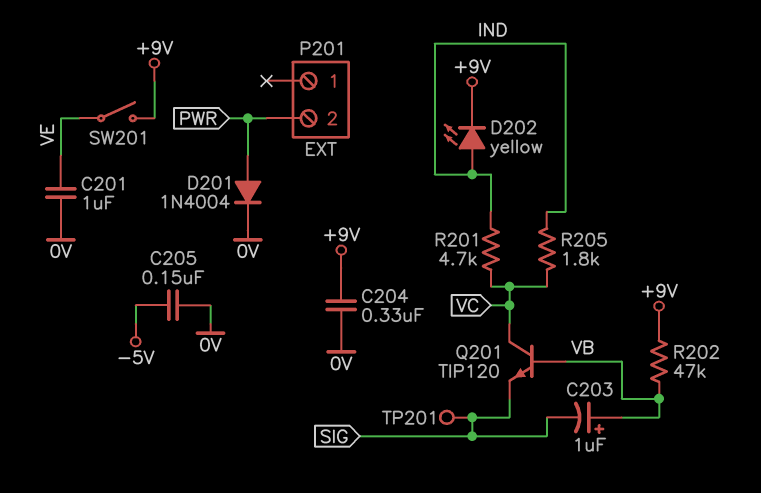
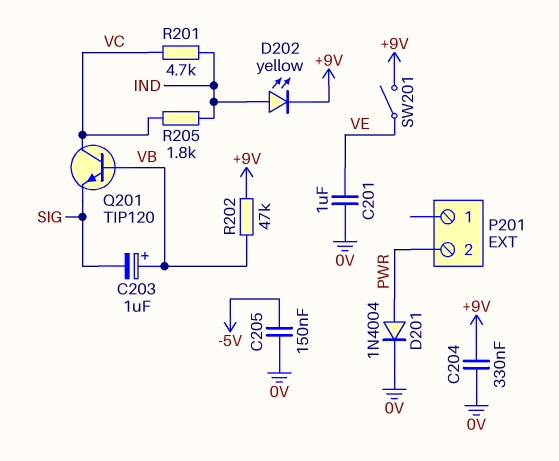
TP201: test point (SIG) -> none

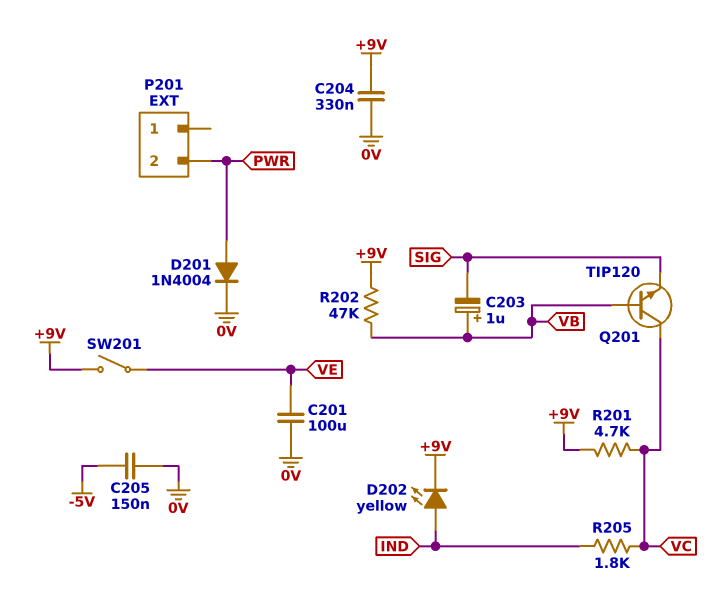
C201: 1uF (0V, VE) -> 100uF (0V, VE)
R201: 4.7k (IND, VC) -> 4.7k (+9V, VC)

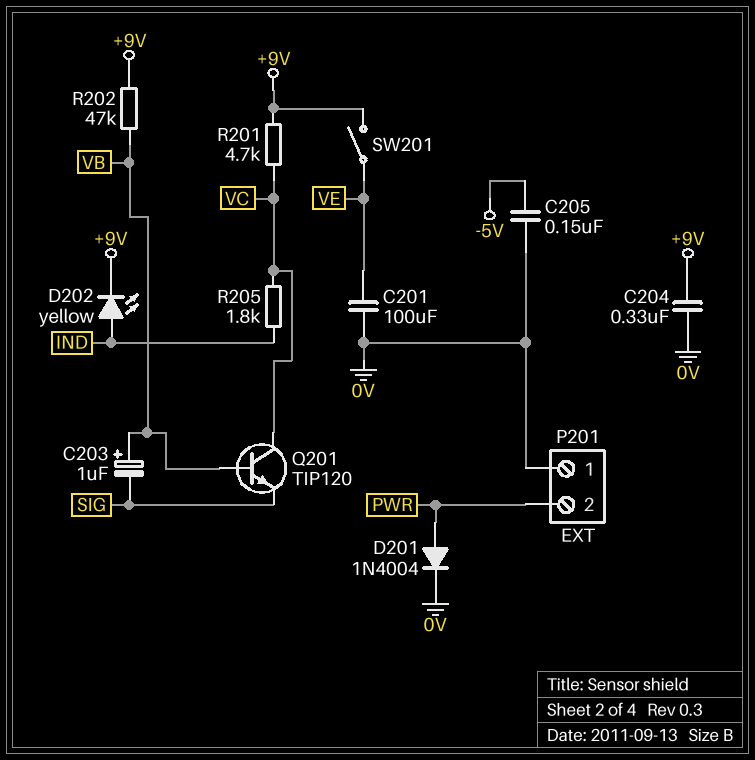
P201 pin 1: none -> 0V

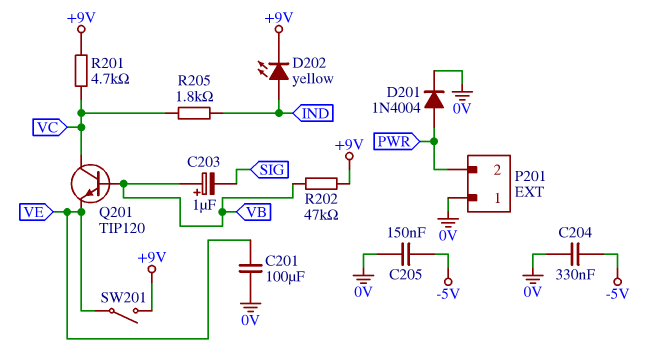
C204: 330nF (+9V, 0V) -> 330nF (-5V, 0V)
Q201: NPN TIP120 (B VB, C VC, E SIG) -> NPN TIP120 (B VB, C VC, E VE)

